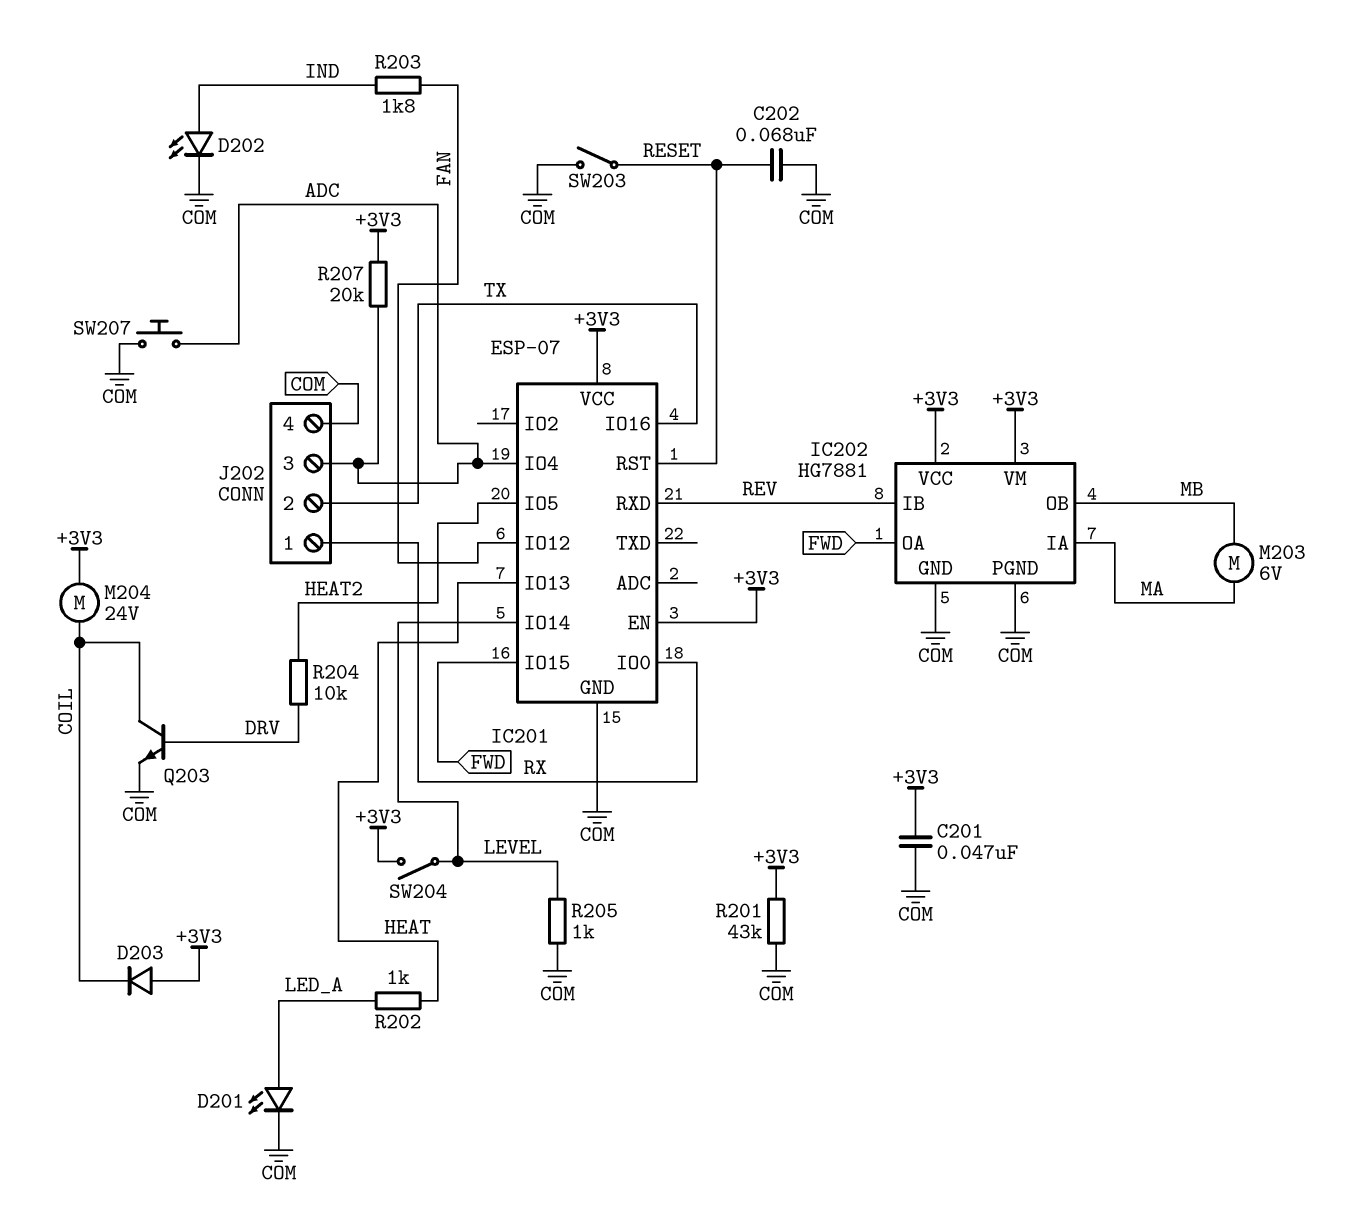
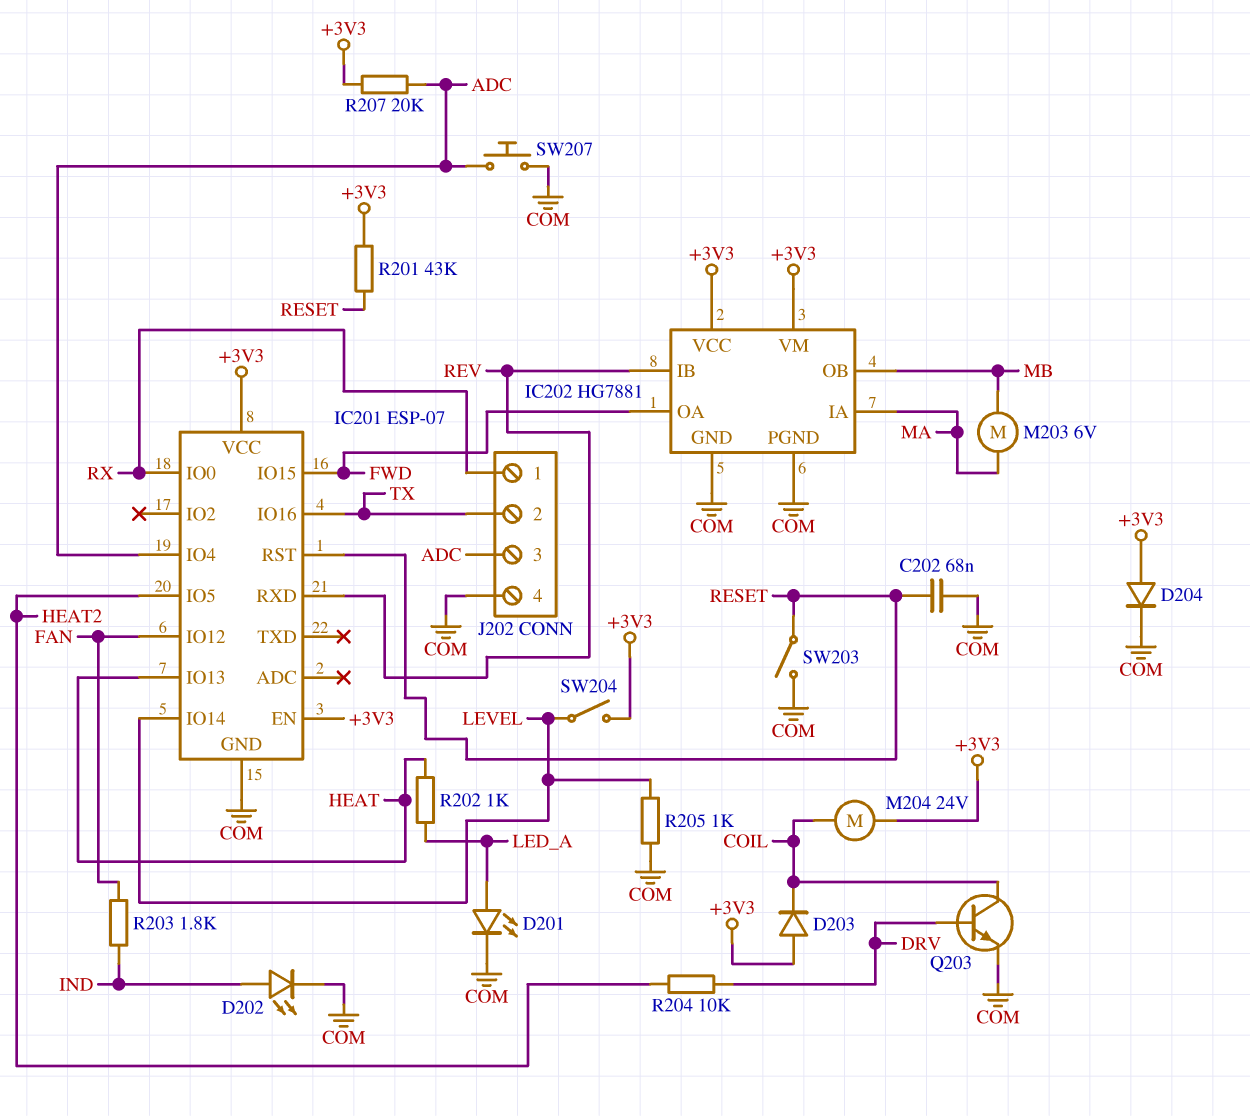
C201: 47nF (+3V3, COM) -> none
D204: none -> diode (A +3V3, K COM)
R201: 43k (+3V3, COM) -> 43k (+3V3, RESET)

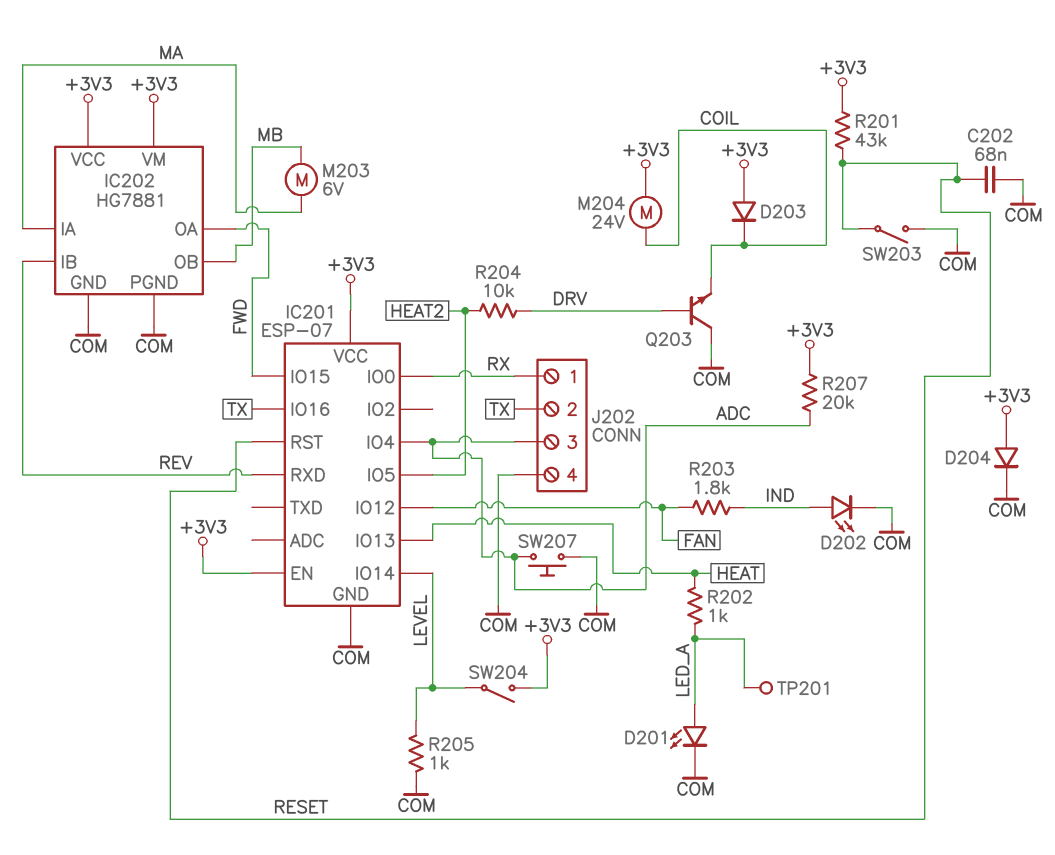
Q203: NPN (B DRV, C COIL, E COM) -> NPN (B DRV, C COM, E COIL)
TP201: none -> test point (LED_A)

